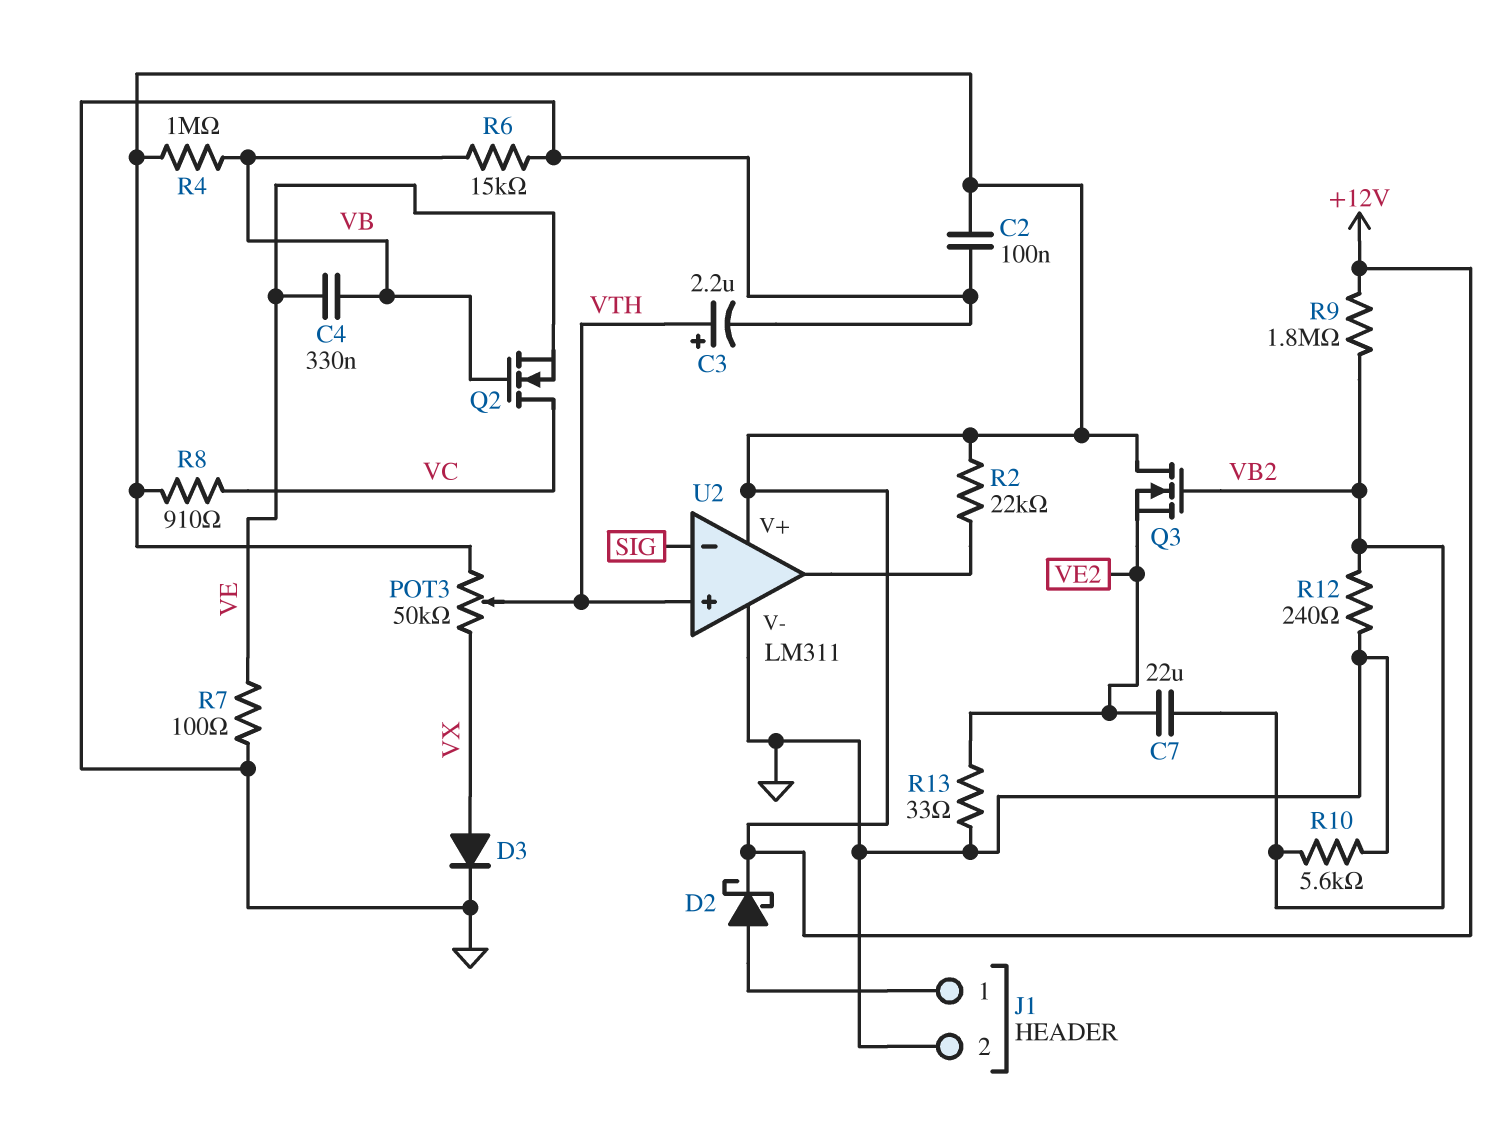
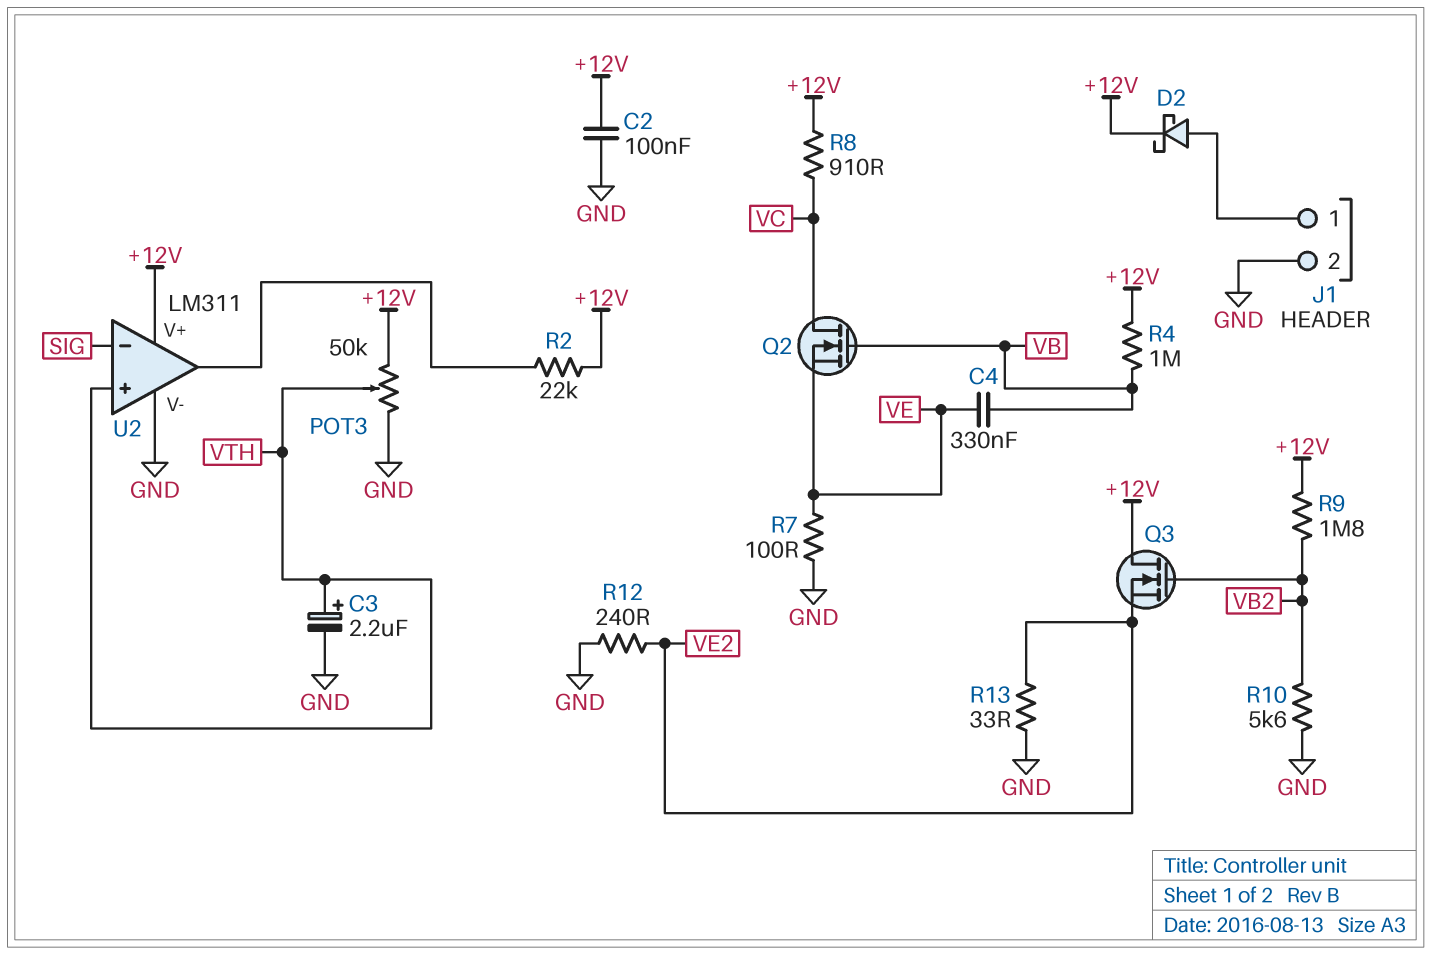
C7: 22uF (VB2, VE2) -> none
D3: diode (A VX, K GND) -> none
POT3: 50k (+12V, VX, wiper VTH) -> 50k (+12V, GND, wiper VTH)
R6: 15k (GND, VB) -> none
R12: 240 (GND, VB2) -> 240 (GND, VE2)

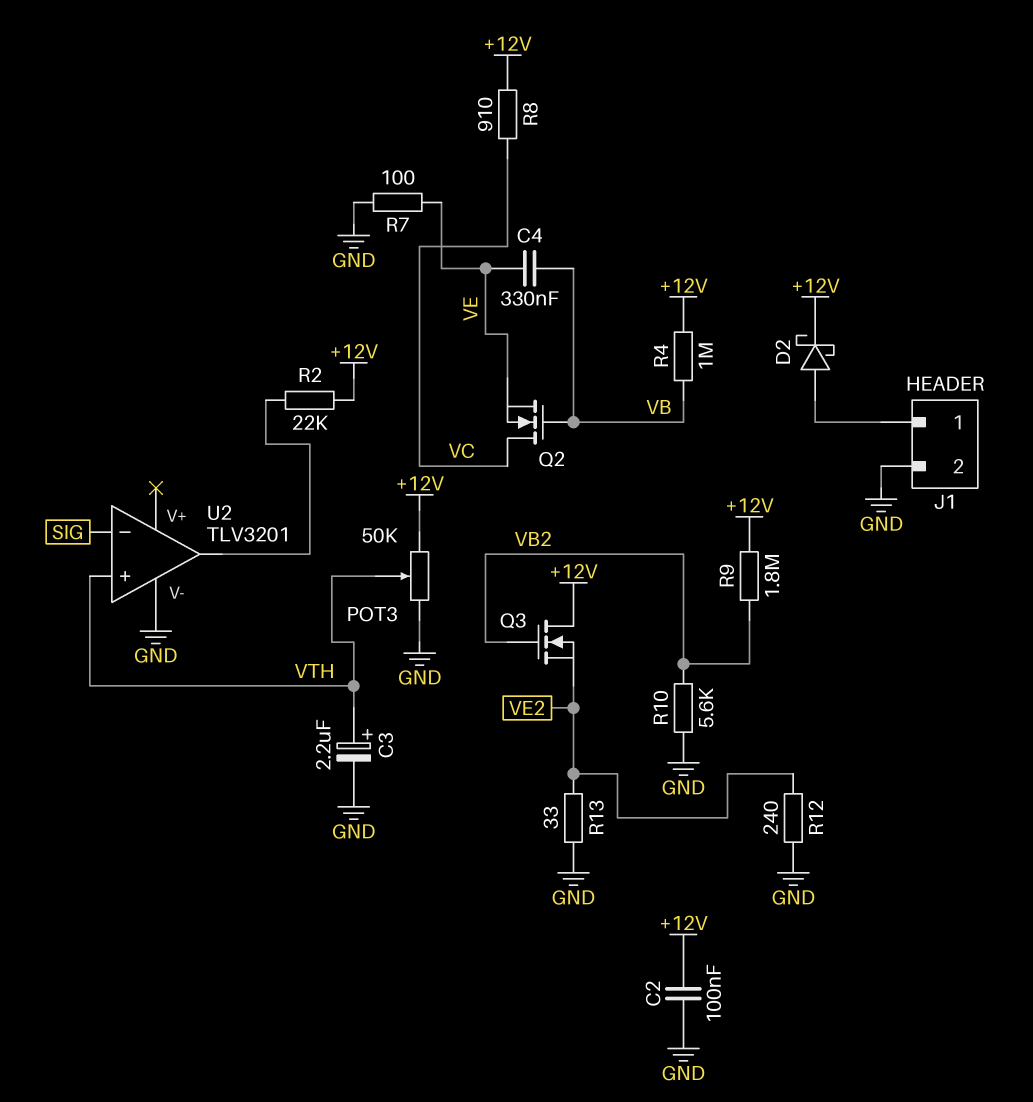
U2: LM311 -> TLV3201
U2 pin V+: +12V -> none

